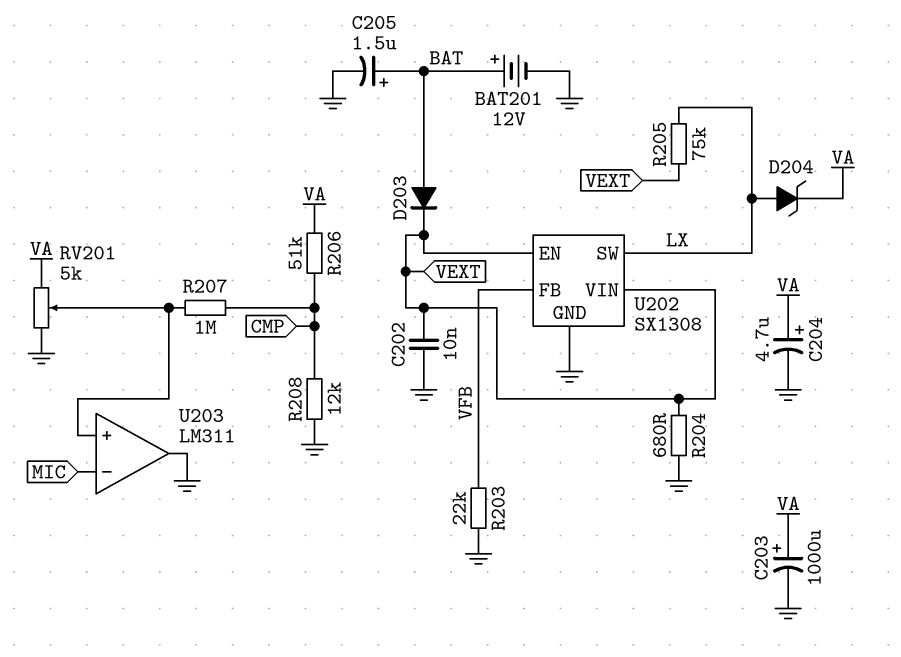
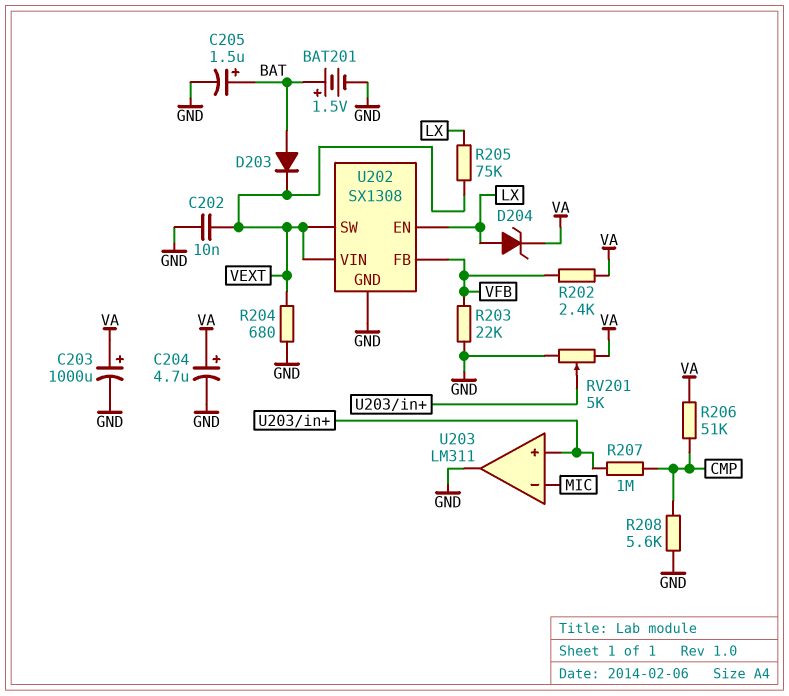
BAT201: 12V (plus BAT, minus GND) -> 1.5V (plus BAT, minus GND)
R202: none -> 2.4k (VA, VFB)
R208: 12k (CMP, GND) -> 5.6k (CMP, GND)
U202 pin EN: VEXT -> LX
U202 pin SW: LX -> VEXT

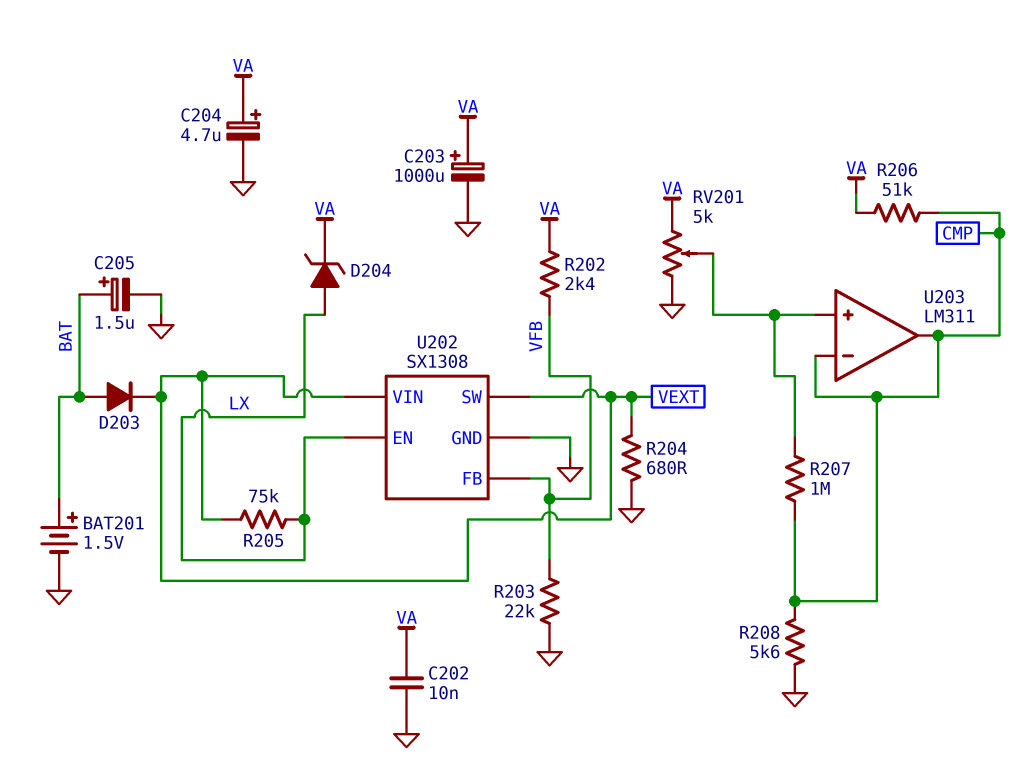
C202: 10nF (GND, VEXT) -> 10nF (GND, VA)
U203 pin in-: MIC -> CMP
U203 pin out: GND -> CMP

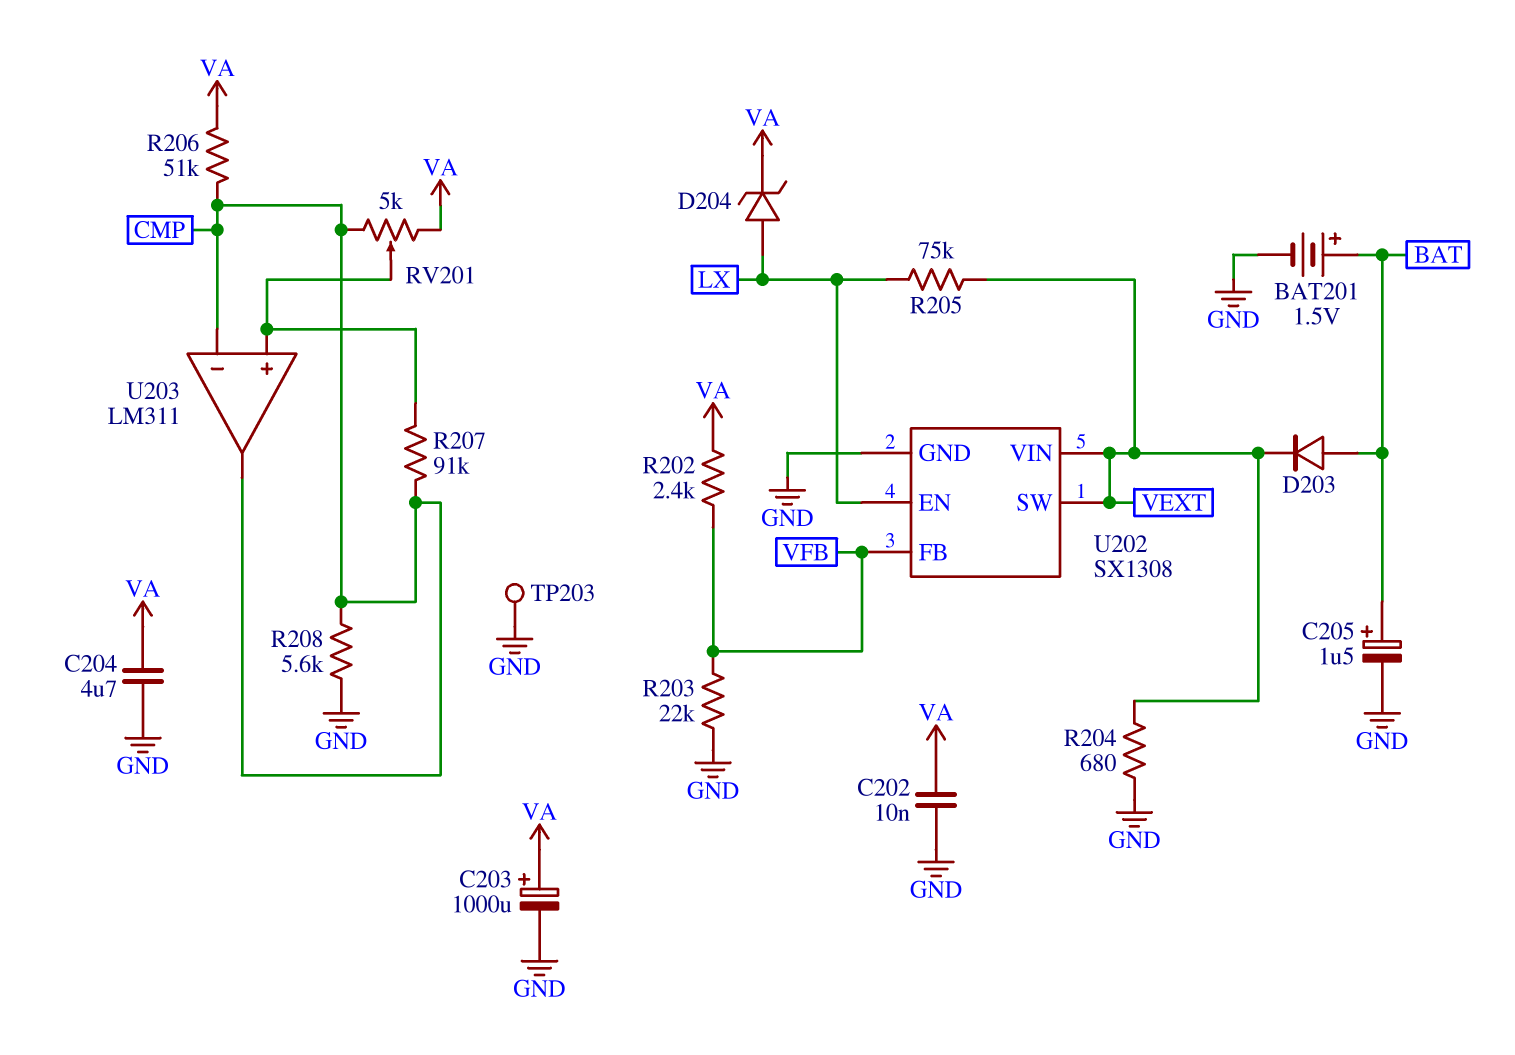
C204: 4.7uF (plus VA, minus GND) -> 4.7uF (GND, VA)
R207: 1M (CMP, U203/in+) -> 91k (CMP, U203/in+)
RV201: 5k (GND, VA, wiper U203/in+) -> 5k (CMP, VA, wiper U203/in+)
TP203: none -> test point (GND)

